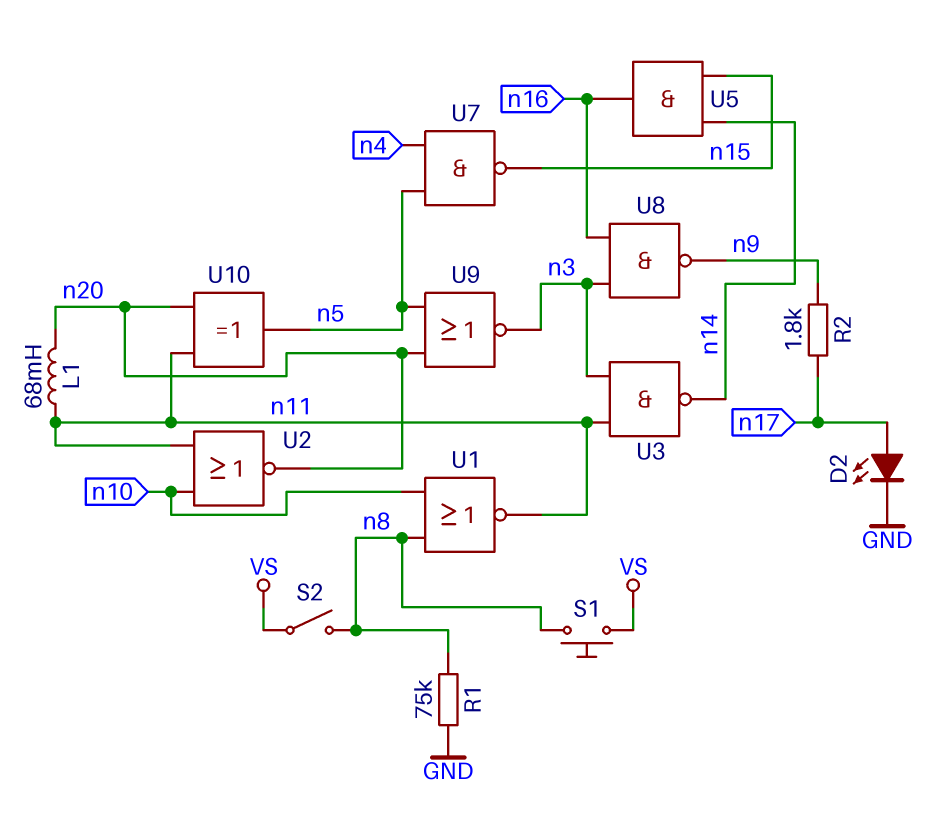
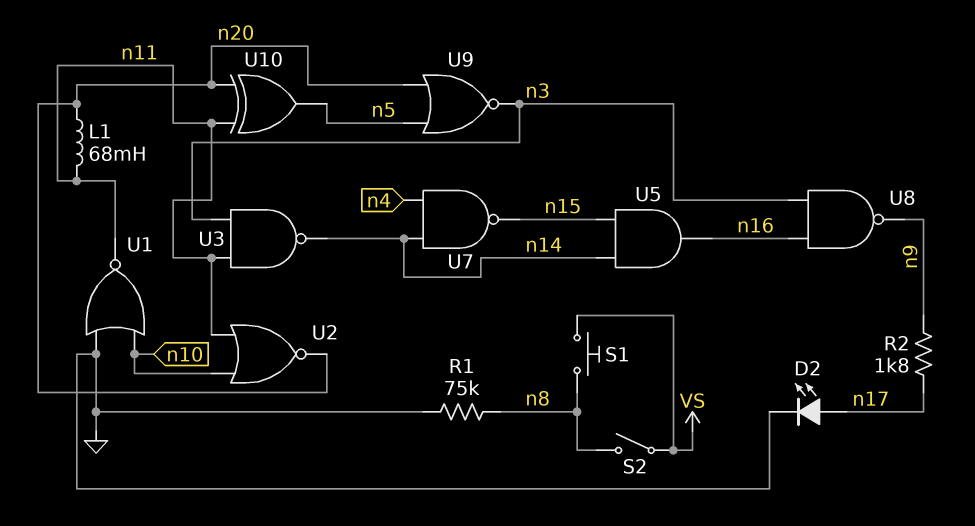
U1: NOR (in n8, in n10, out n11) -> NOR (in GND, in n10, out n11)
U7: NAND (in n4, in n5, out n15) -> NAND (in n4, in n14, out n15)

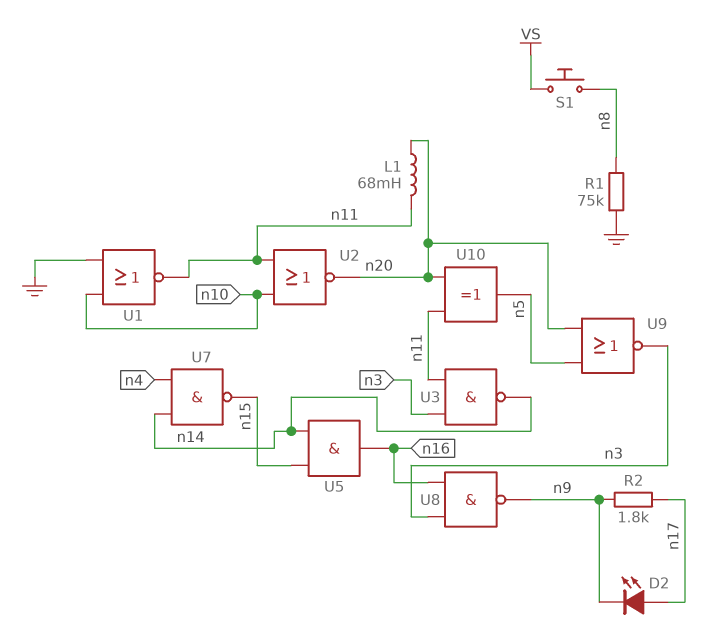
D2: LED (A n17, K GND) -> LED (A n17, K n9)
S2: switch (VS, n8) -> none

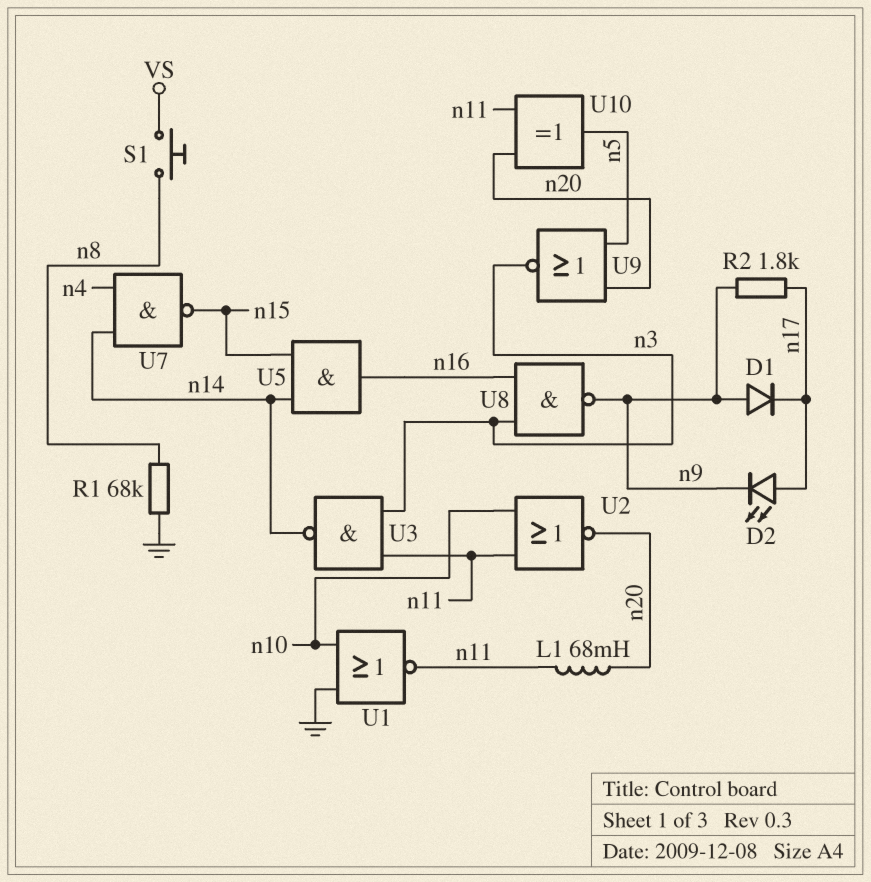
D1: none -> diode (A n9, K n17)
R1: 75k (GND, n8) -> 68k (GND, n8)

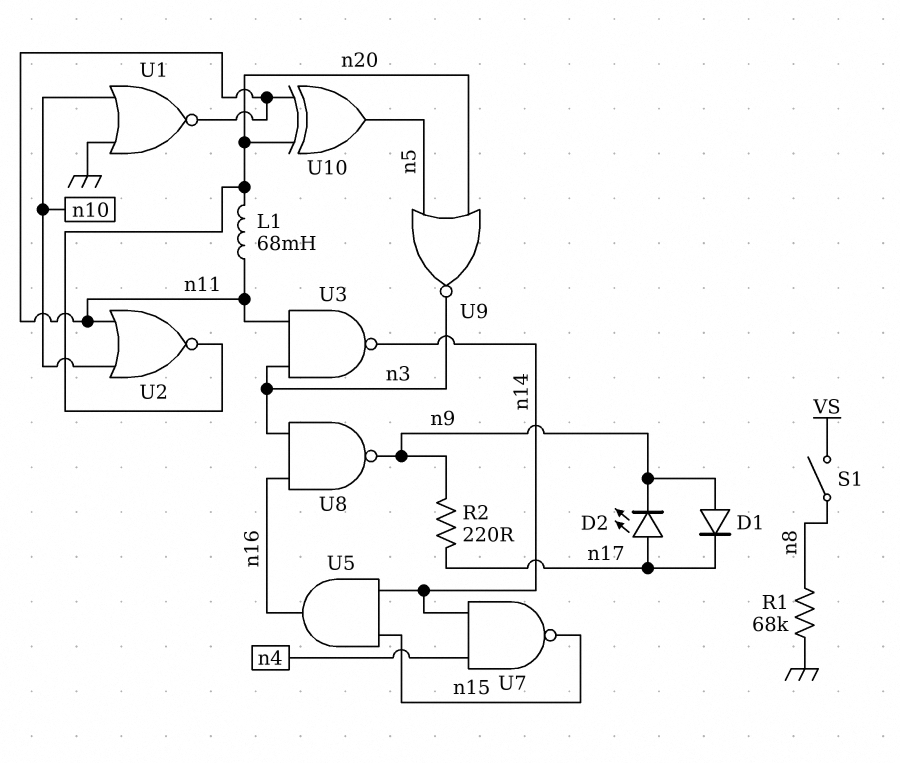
R2: 1.8k (n9, n17) -> 220 (n9, n17)
S1: button (VS, n8) -> switch (VS, n8)

